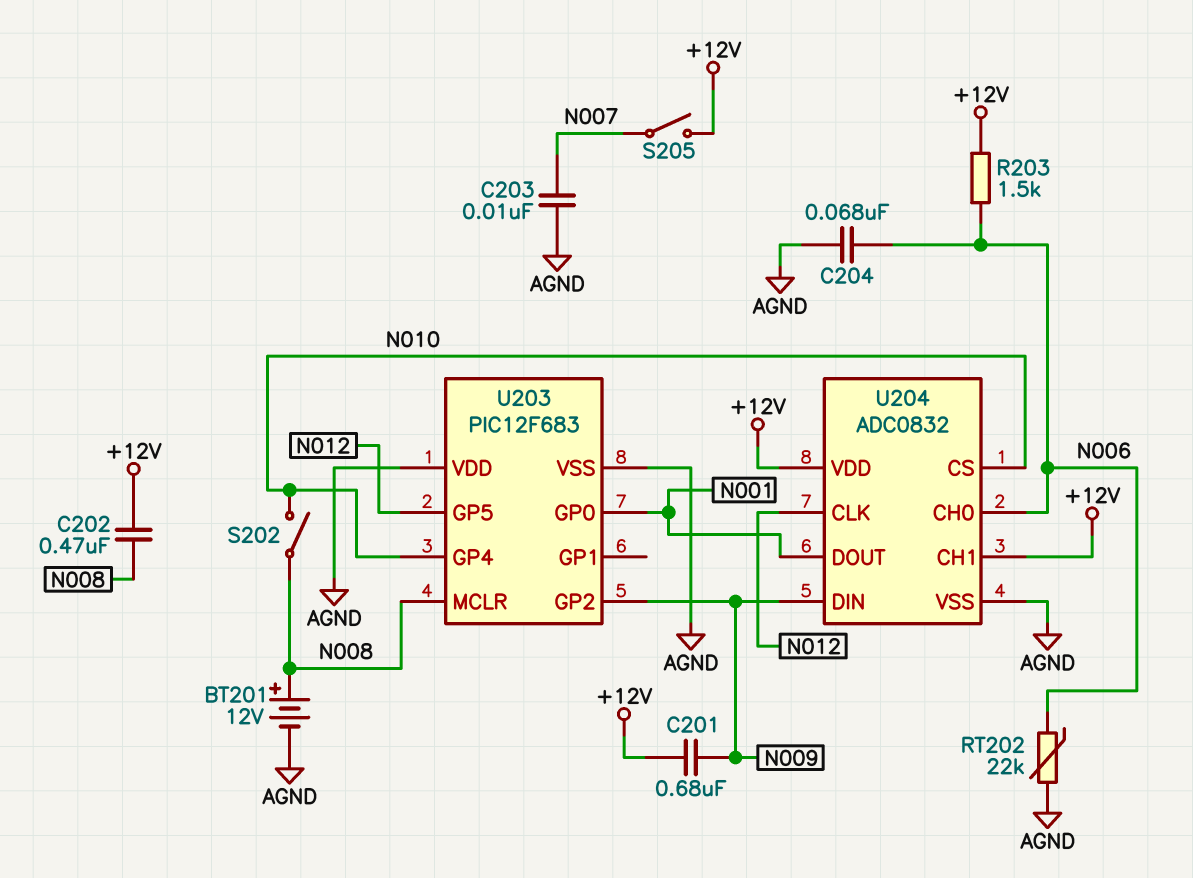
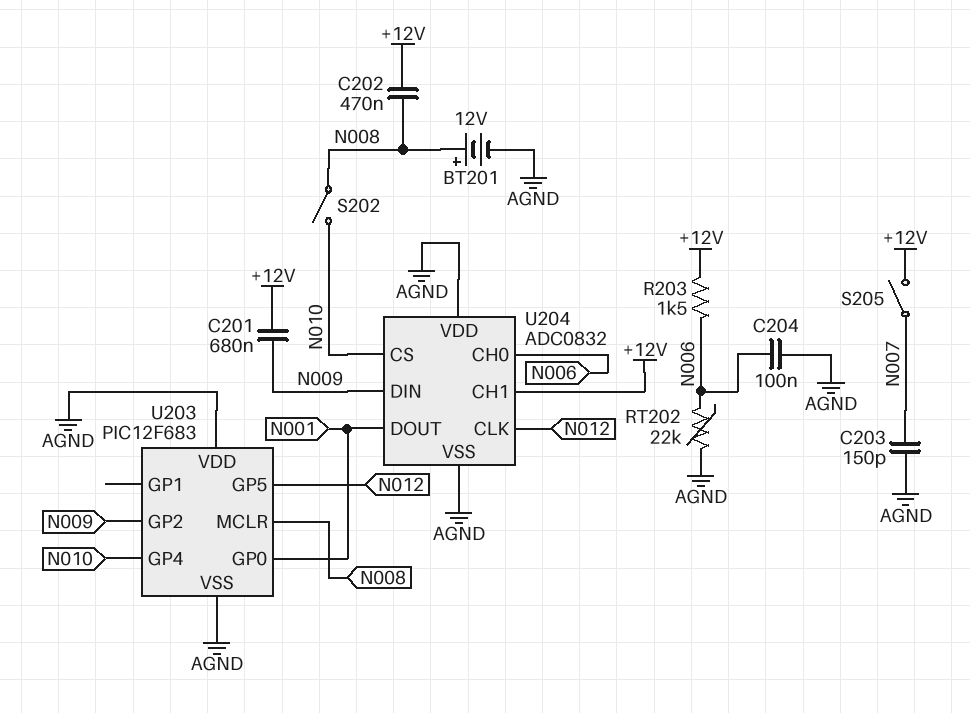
C203: 10nF (AGND, N007) -> 150pF (AGND, N007)
C204: 68nF (AGND, N006) -> 100nF (AGND, N006)
U204 pin VDD: +12V -> AGND

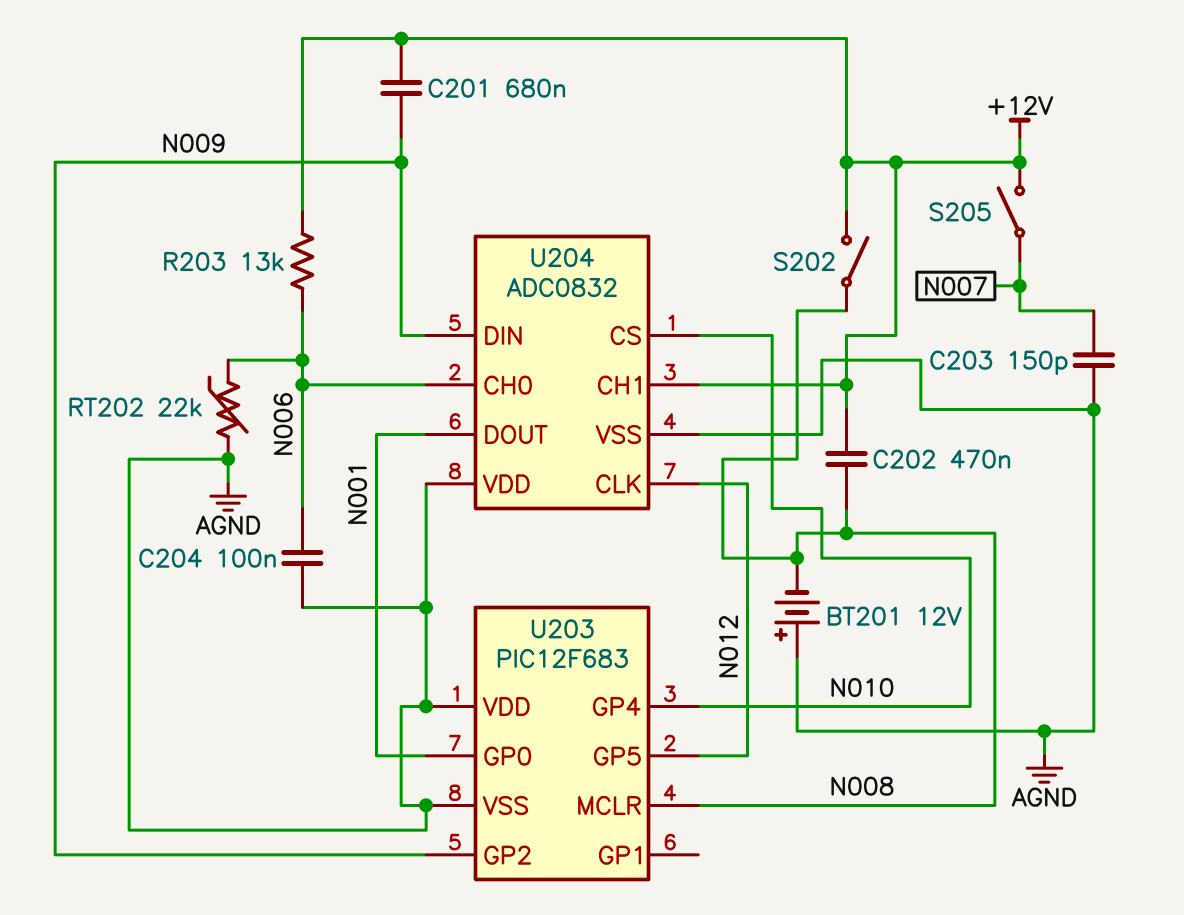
BT201: 12V (plus N008, minus AGND) -> 12V (plus AGND, minus N008)
R203: 1.5k (+12V, N006) -> 13k (+12V, N006)
S202: switch (N008, N010) -> switch (+12V, N008)

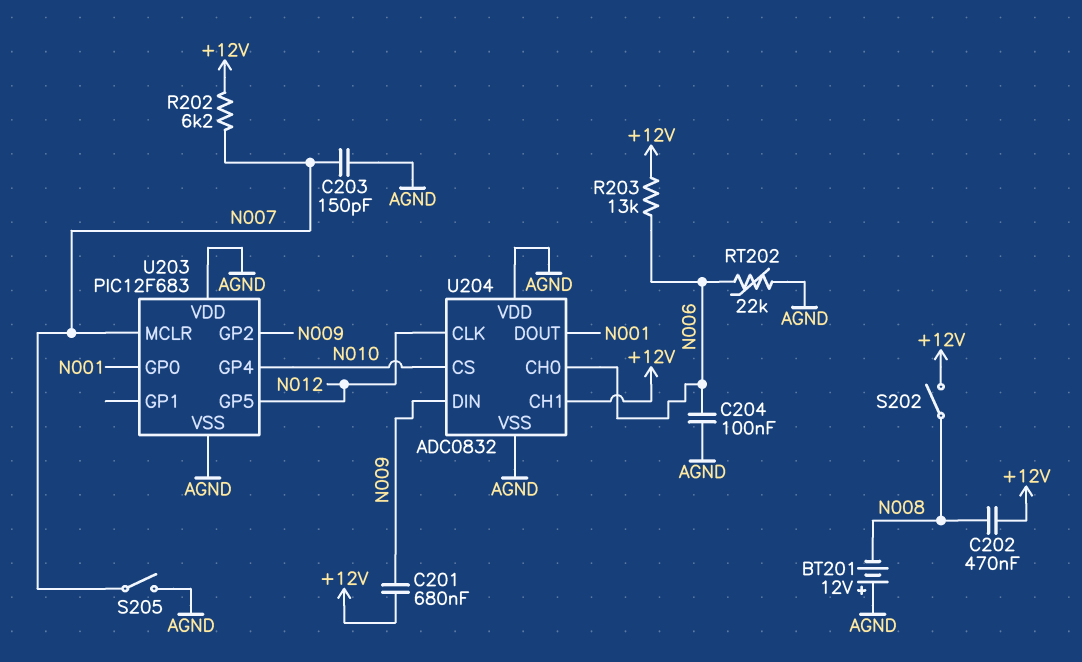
R202: none -> 6.2k (+12V, N007)
S205: switch (+12V, N007) -> switch (AGND, N007)
U203 pin MCLR: N008 -> N007

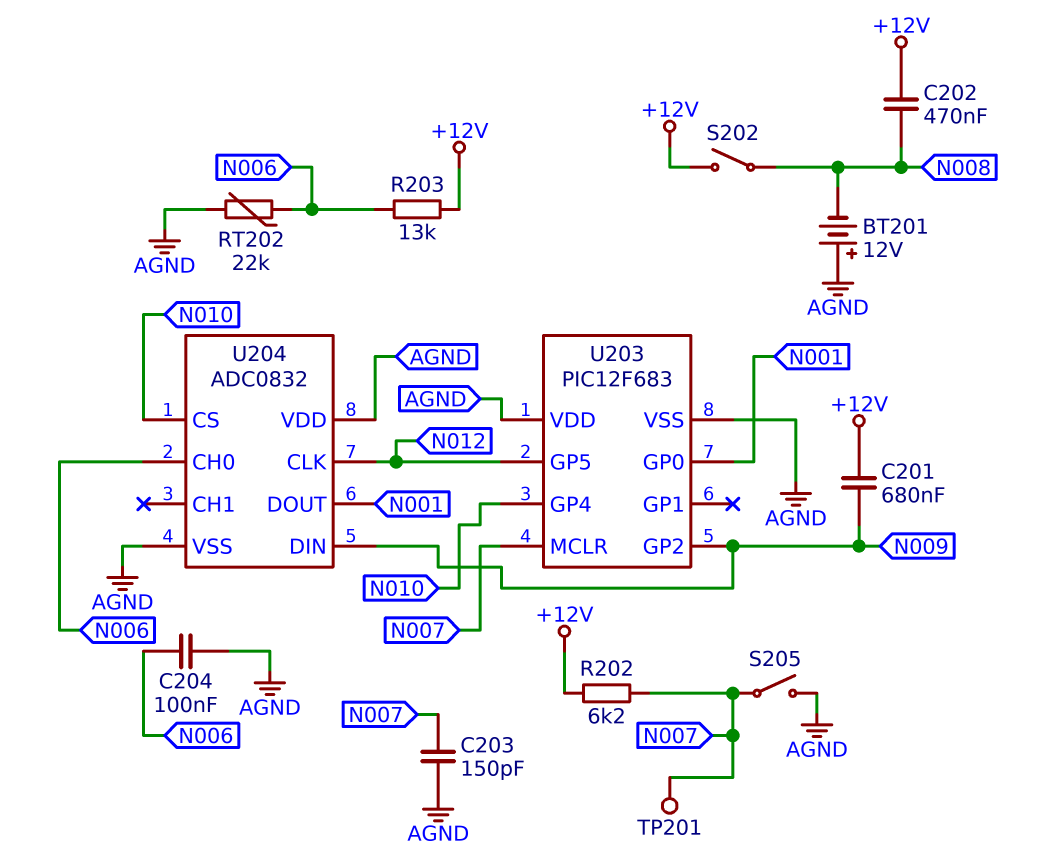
TP201: none -> test point (N007)
U204 pin CH1: +12V -> none

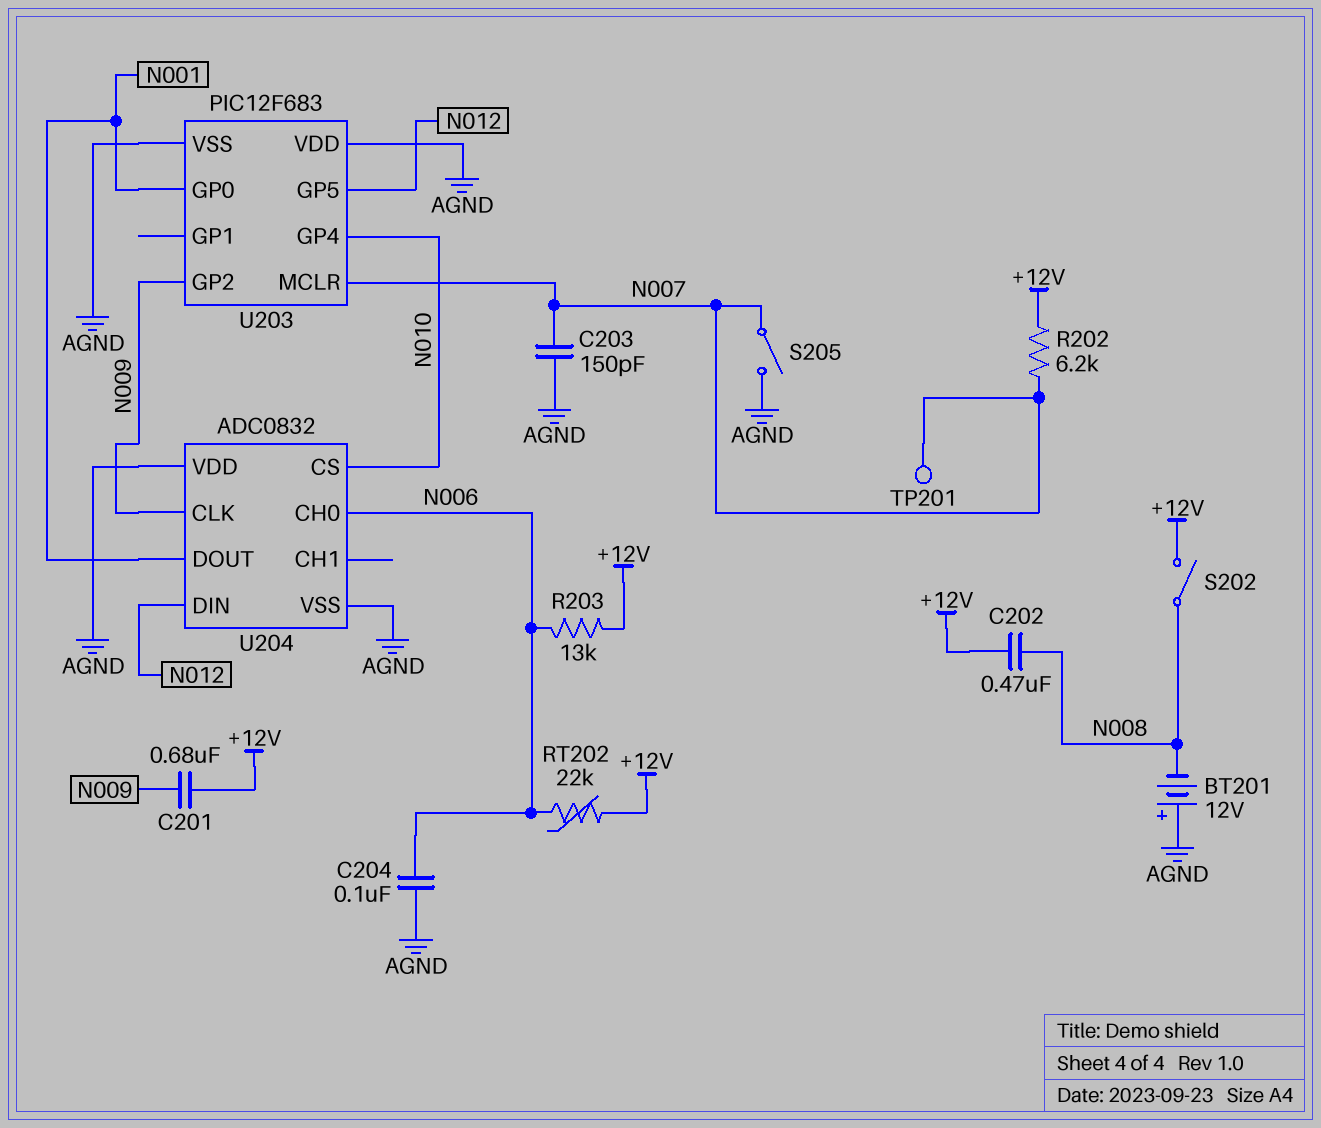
RT202: 22k (AGND, N006) -> 22k (+12V, N006)
U204 pin CLK: N012 -> N009
U204 pin DIN: N009 -> N012

